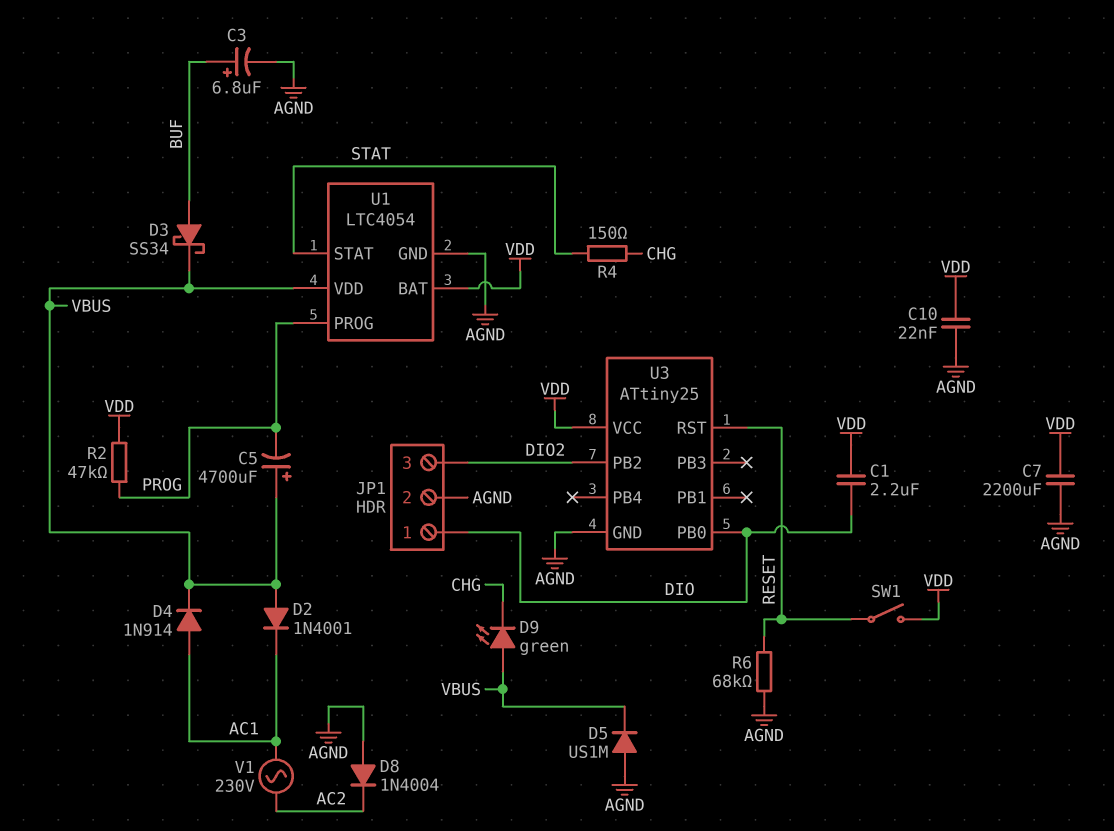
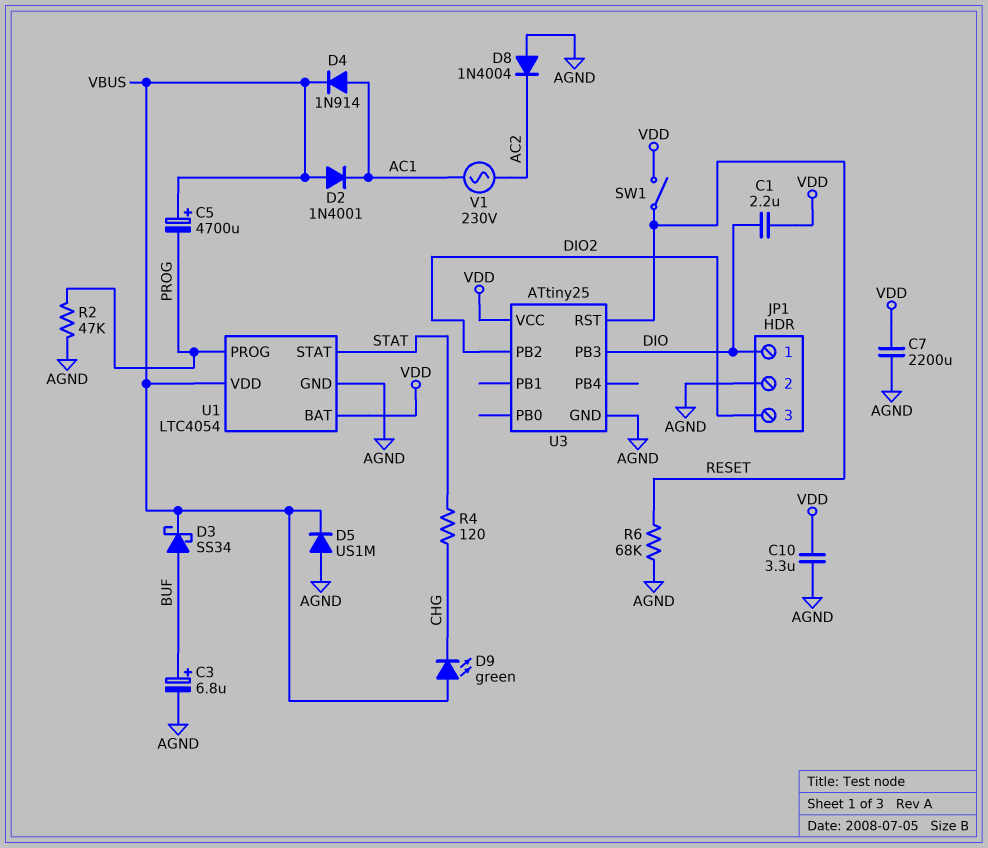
C10: 22nF (AGND, VDD) -> 3.3uF (AGND, VDD)
R2: 47k (PROG, VDD) -> 47k (AGND, PROG)
R4: 150 (CHG, STAT) -> 120 (CHG, STAT)
U3 pin PB0: DIO -> none
U3 pin PB3: none -> DIO

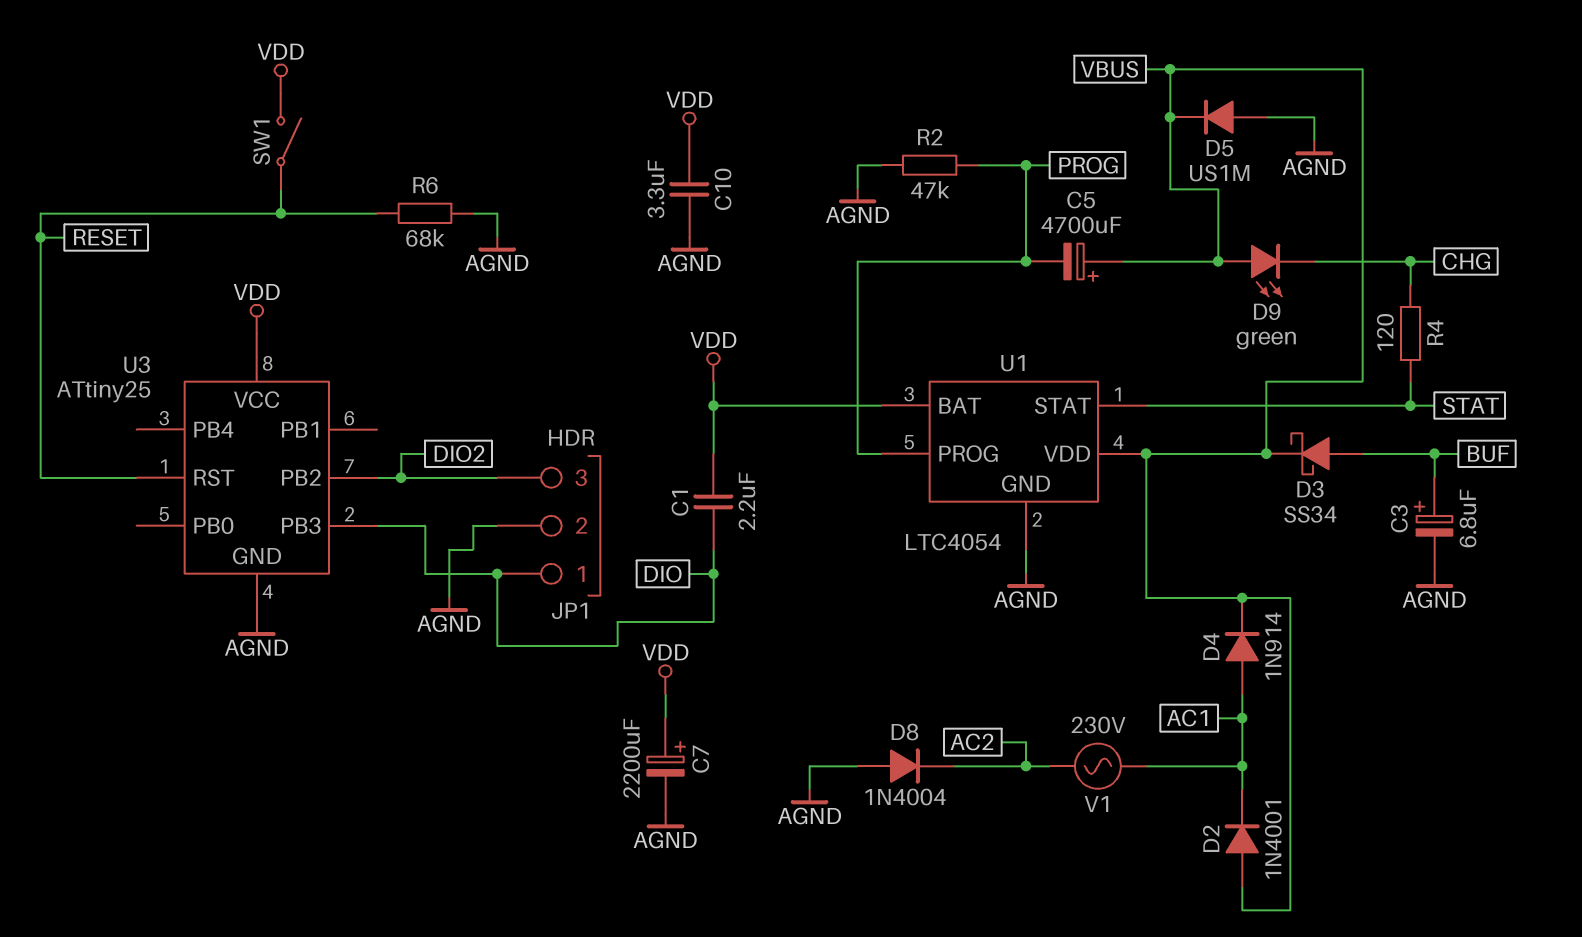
C7: 2200uF (AGND, VDD) -> 2200uF (plus VDD, minus AGND)

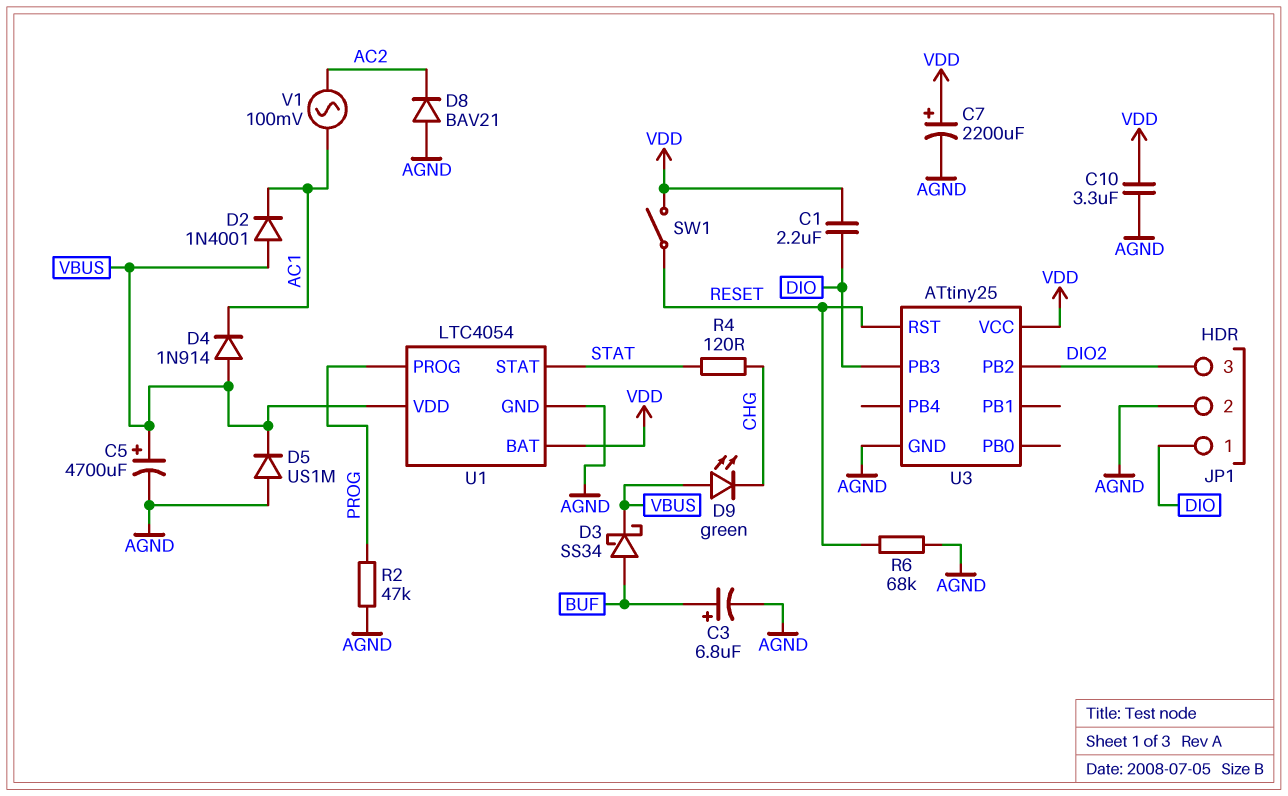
C5: 4700uF (plus VBUS, minus PROG) -> 4700uF (plus VBUS, minus AGND)
D4: diode 1N914 (A AC1, K VBUS) -> diode 1N914 (A VBUS, K AC1)
D8: diode 1N4004 (A AGND, K AC2) -> diode BAV21 (A AGND, K AC2)
V1: AC 230V (AC1, AC2) -> AC 100mV (AC1, AC2)

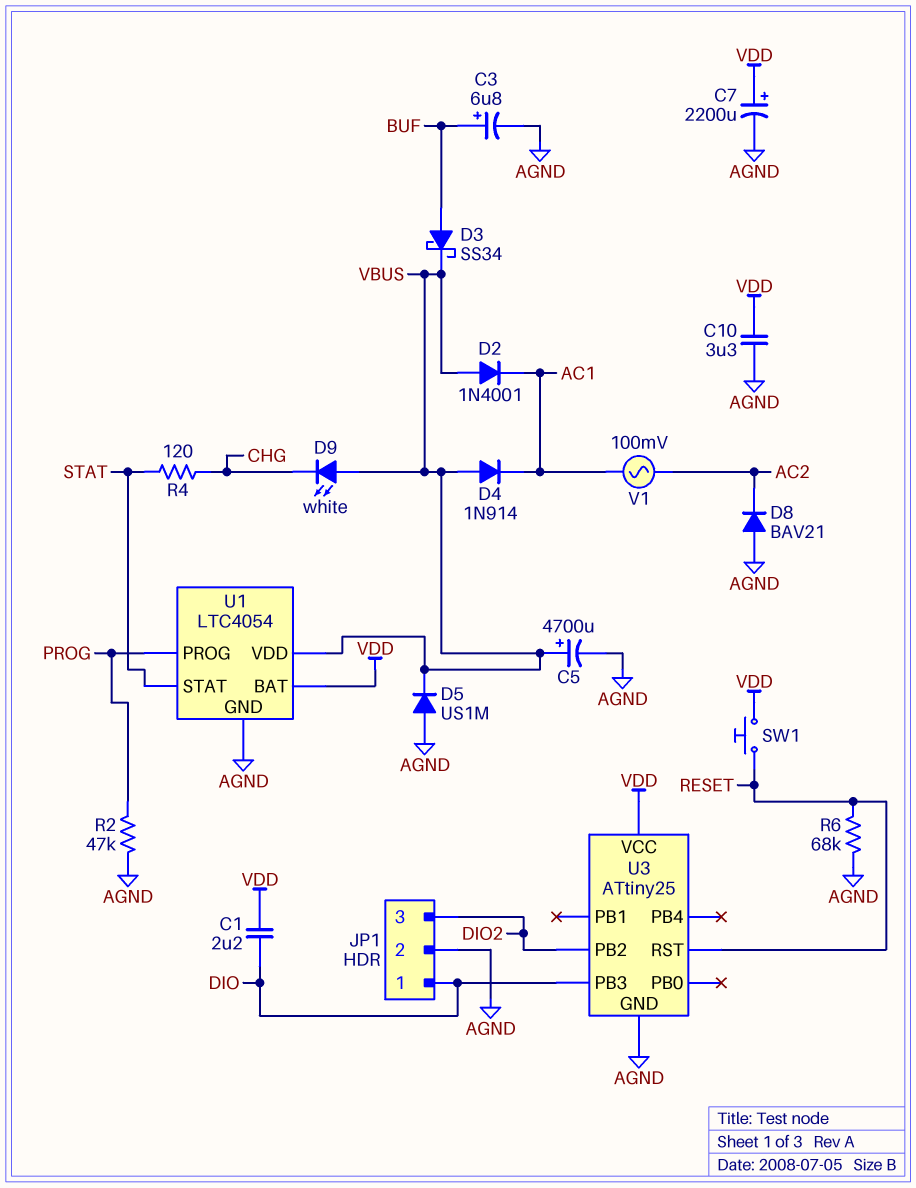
D9: LED green (A VBUS, K CHG) -> LED white (A VBUS, K CHG)
SW1: switch (RESET, VDD) -> button (RESET, VDD)

